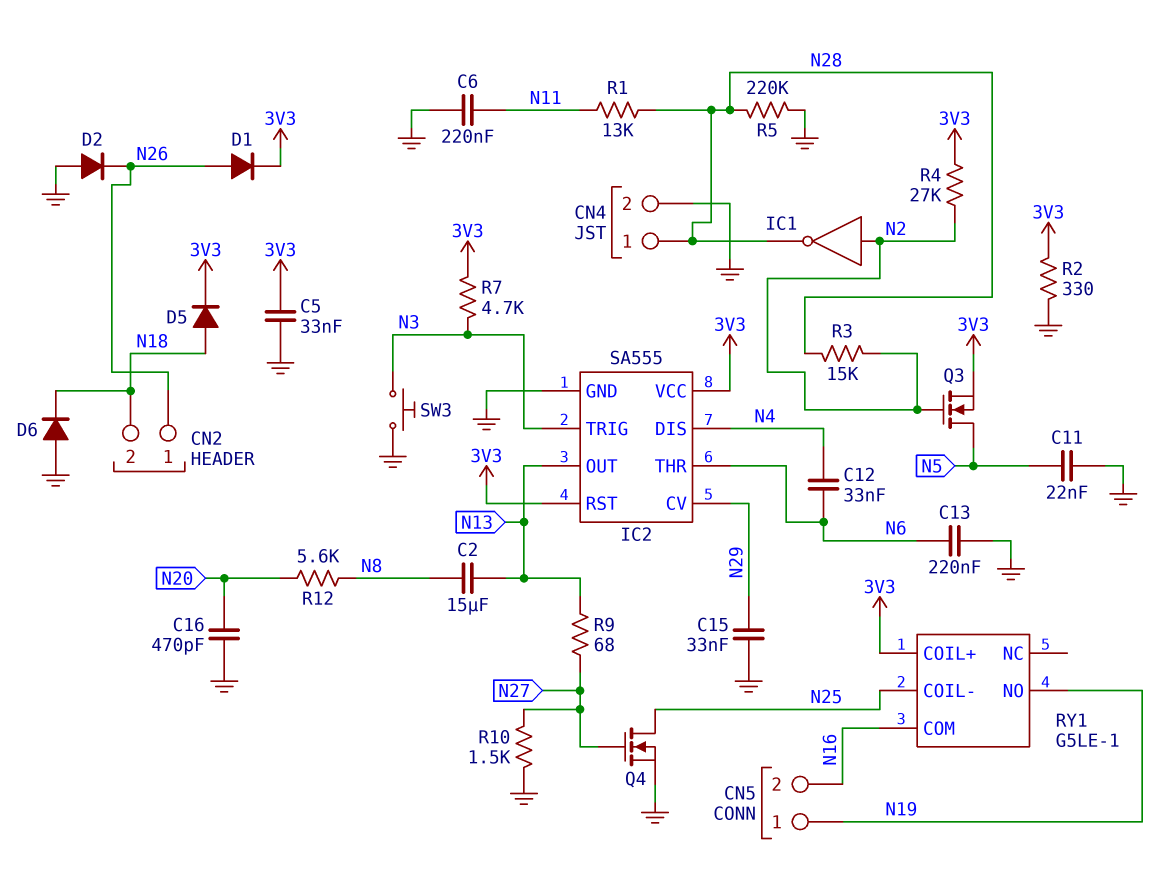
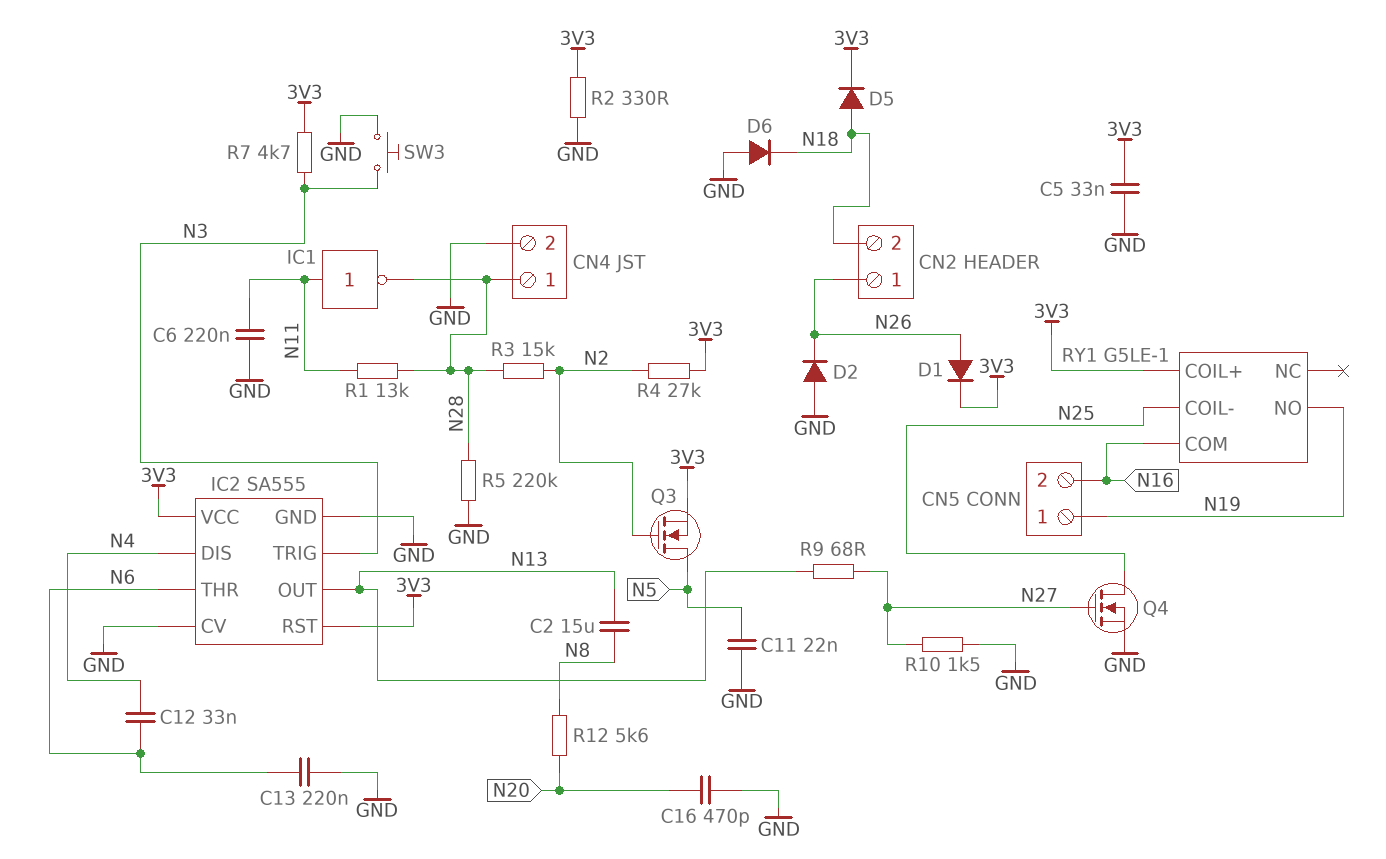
C15: 33nF (GND, N29) -> none
IC1: NOT (in N2, out N28) -> NOT (in N11, out N28)
IC2 pin CV: N29 -> GND

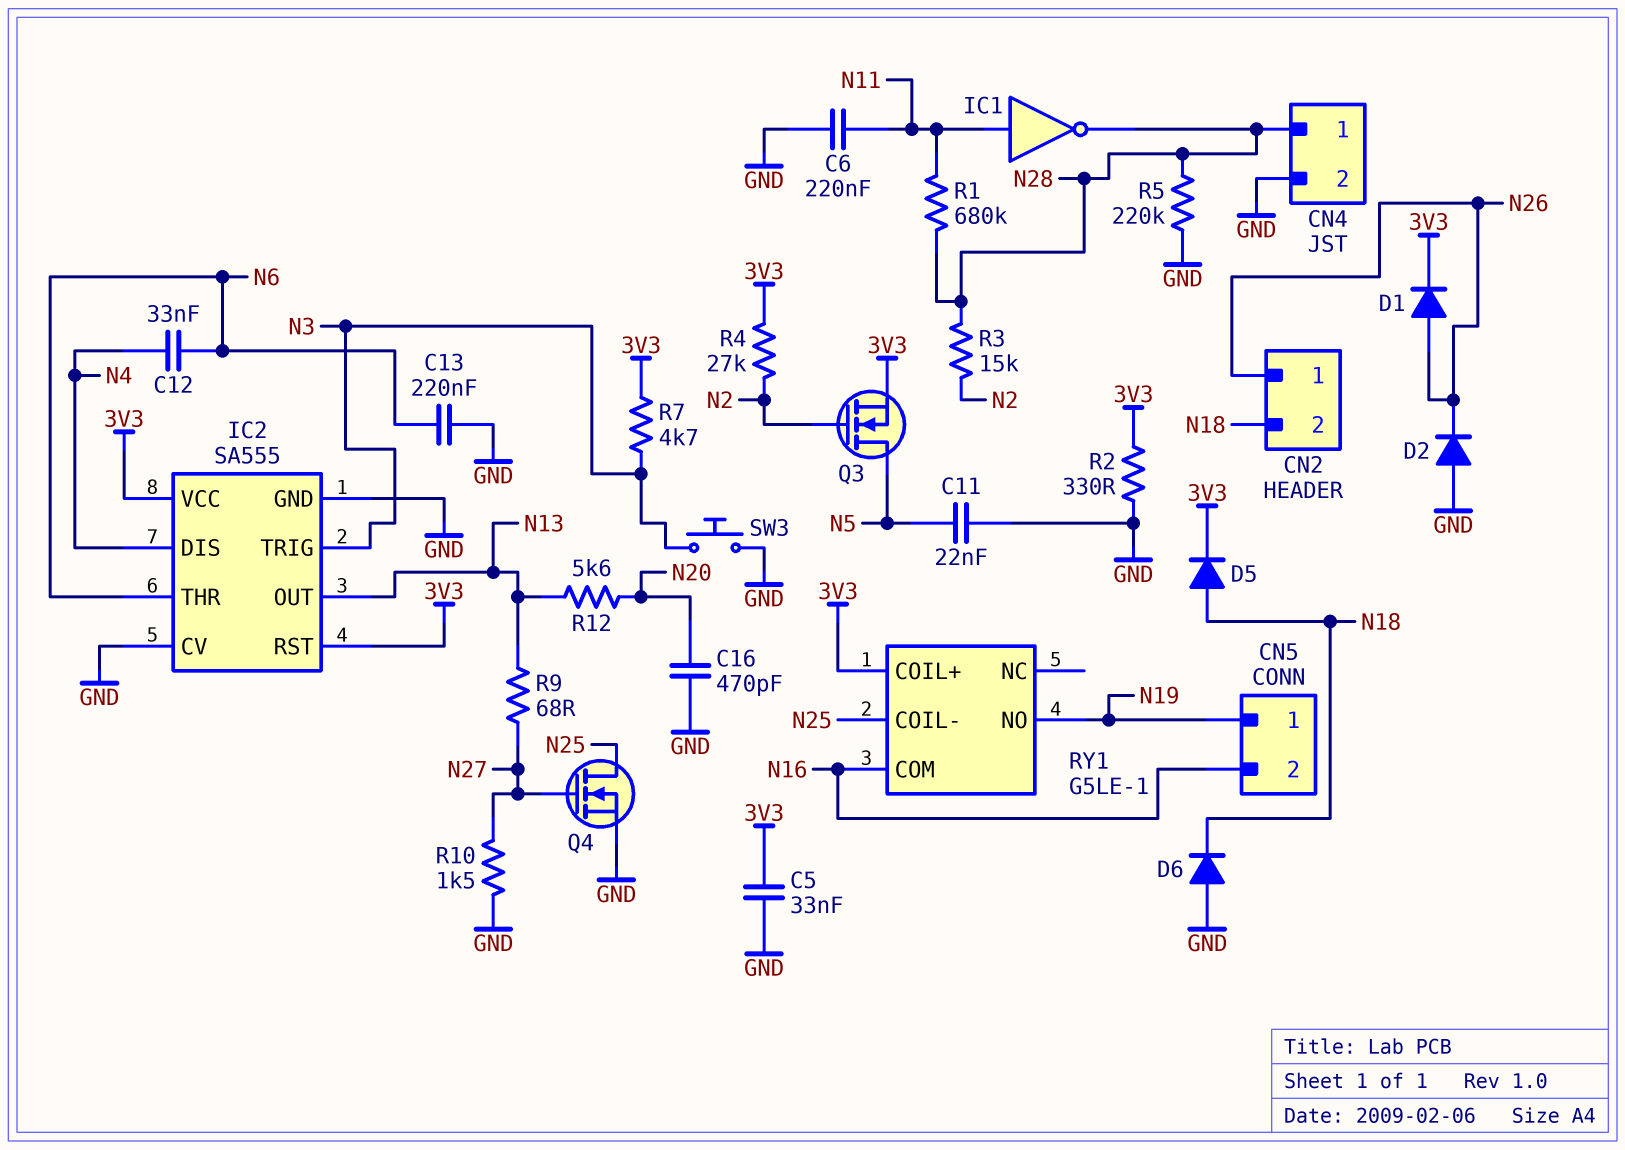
C2: 15uF (N8, N13) -> none
R1: 13k (N11, N28) -> 680k (N11, N28)
R12: 5.6k (N8, N20) -> 5.6k (N13, N20)

